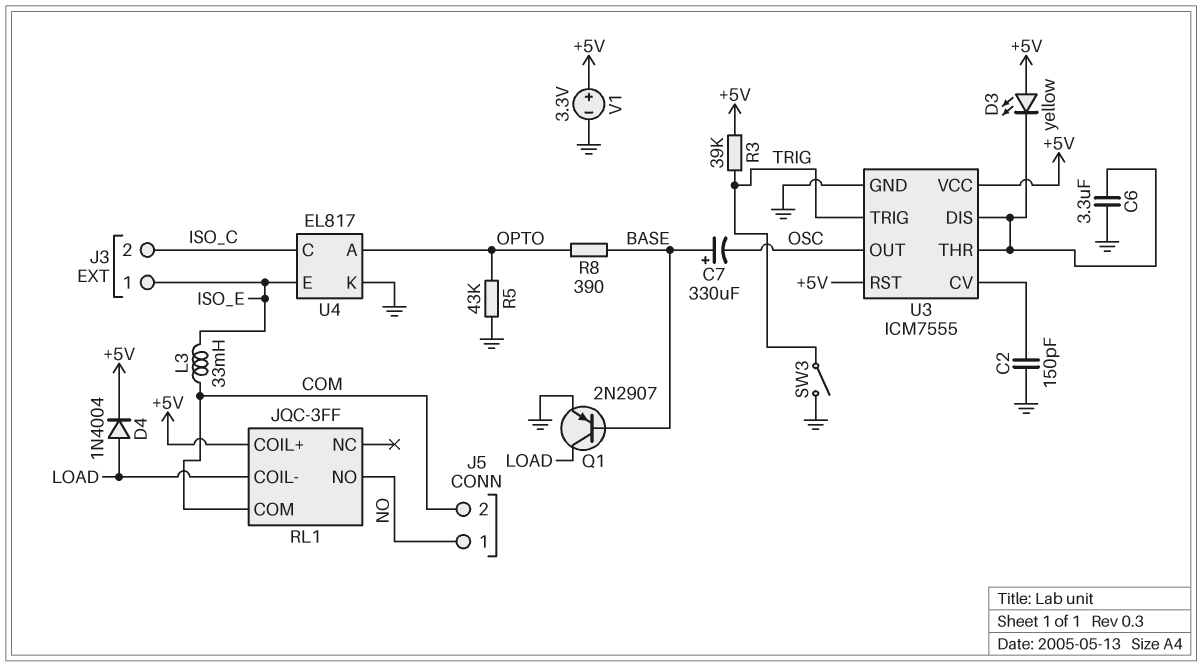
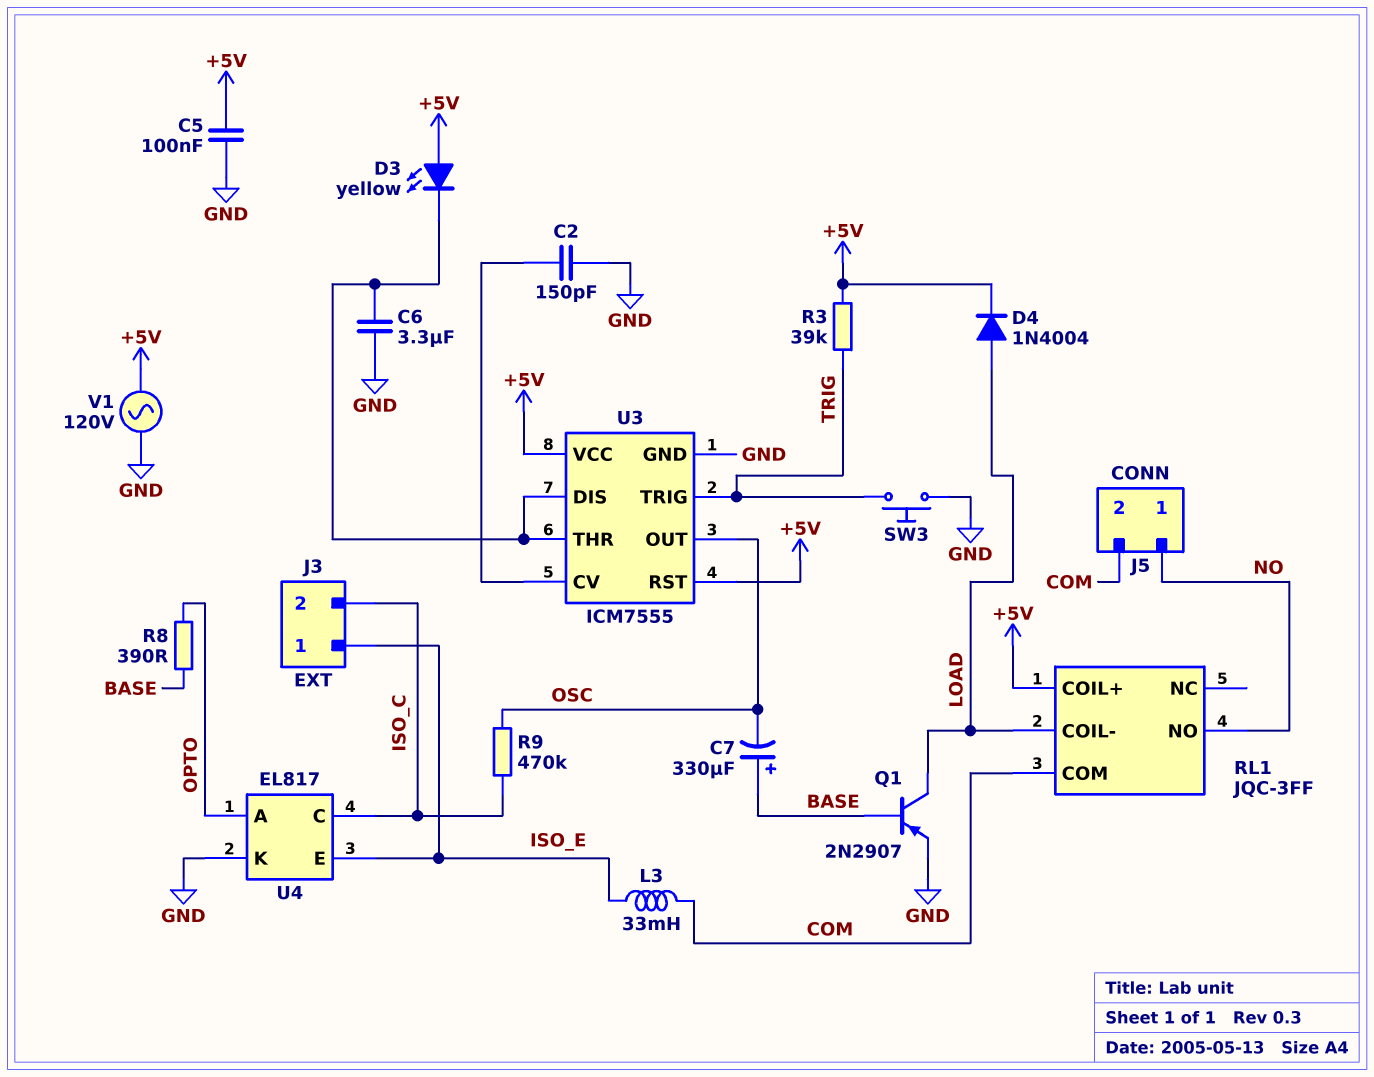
C5: none -> 100nF (+5V, GND)
R5: 43k (GND, OPTO) -> none
R9: none -> 470k (ISO_C, OSC)
SW3: switch (GND, TRIG) -> button (GND, TRIG)
V1: 3.3V (plus +5V, minus GND) -> AC 120V (+5V, GND)

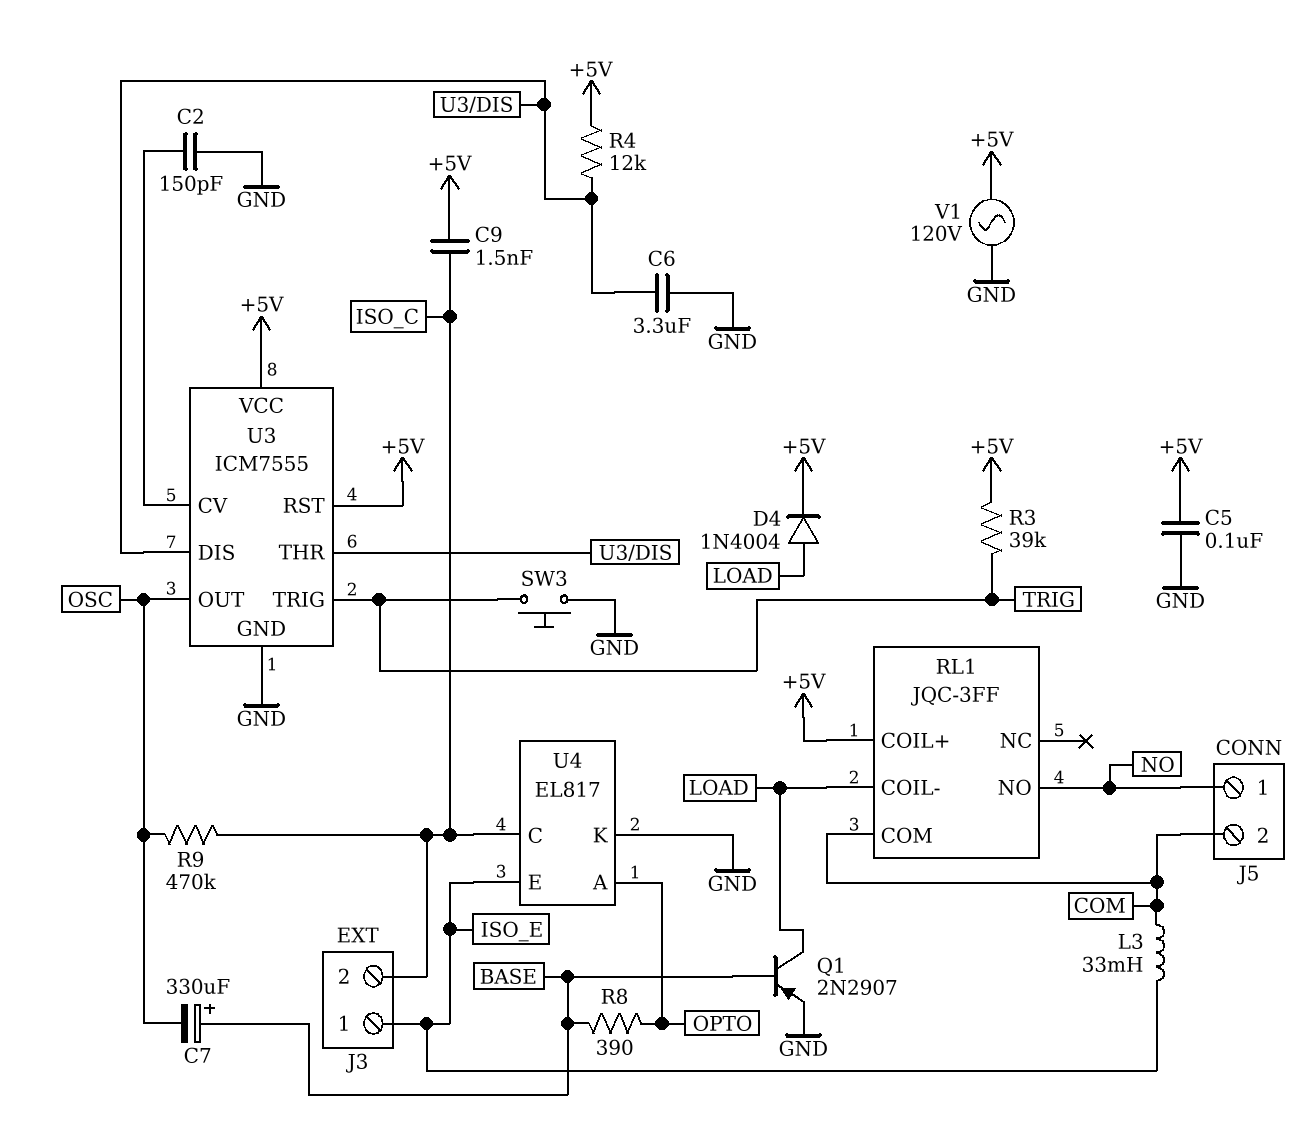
C9: none -> 1.5nF (+5V, ISO_C)
D3: LED yellow (A +5V, K U3/DIS) -> none
R4: none -> 12k (+5V, U3/DIS)

